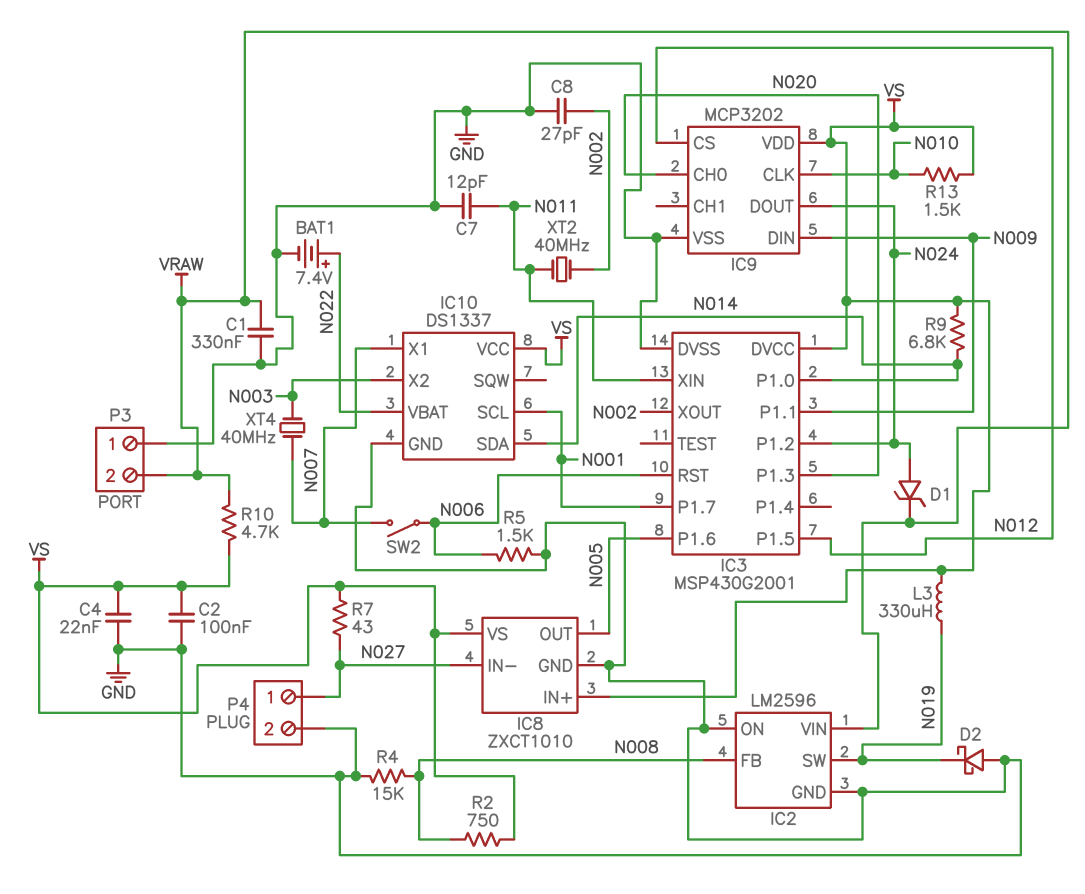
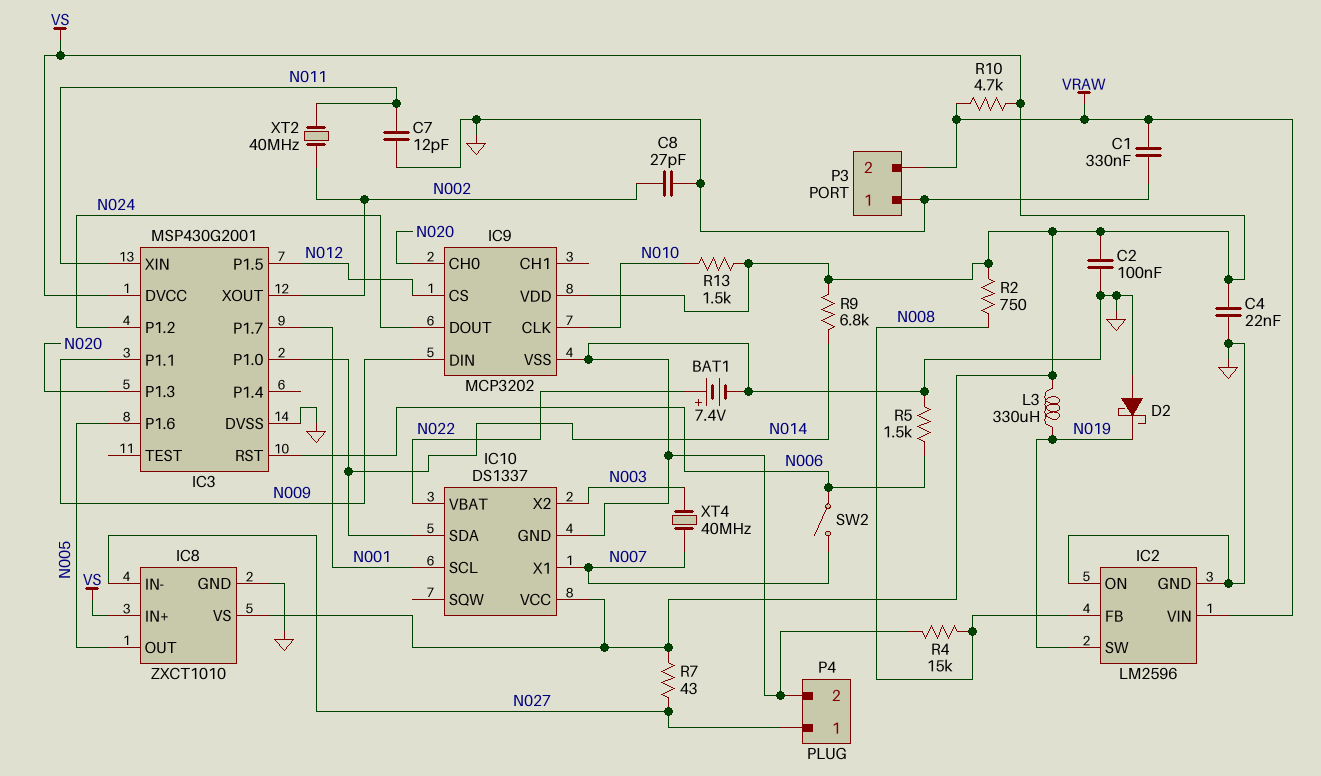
D1: zener (A N024, K VRAW) -> none

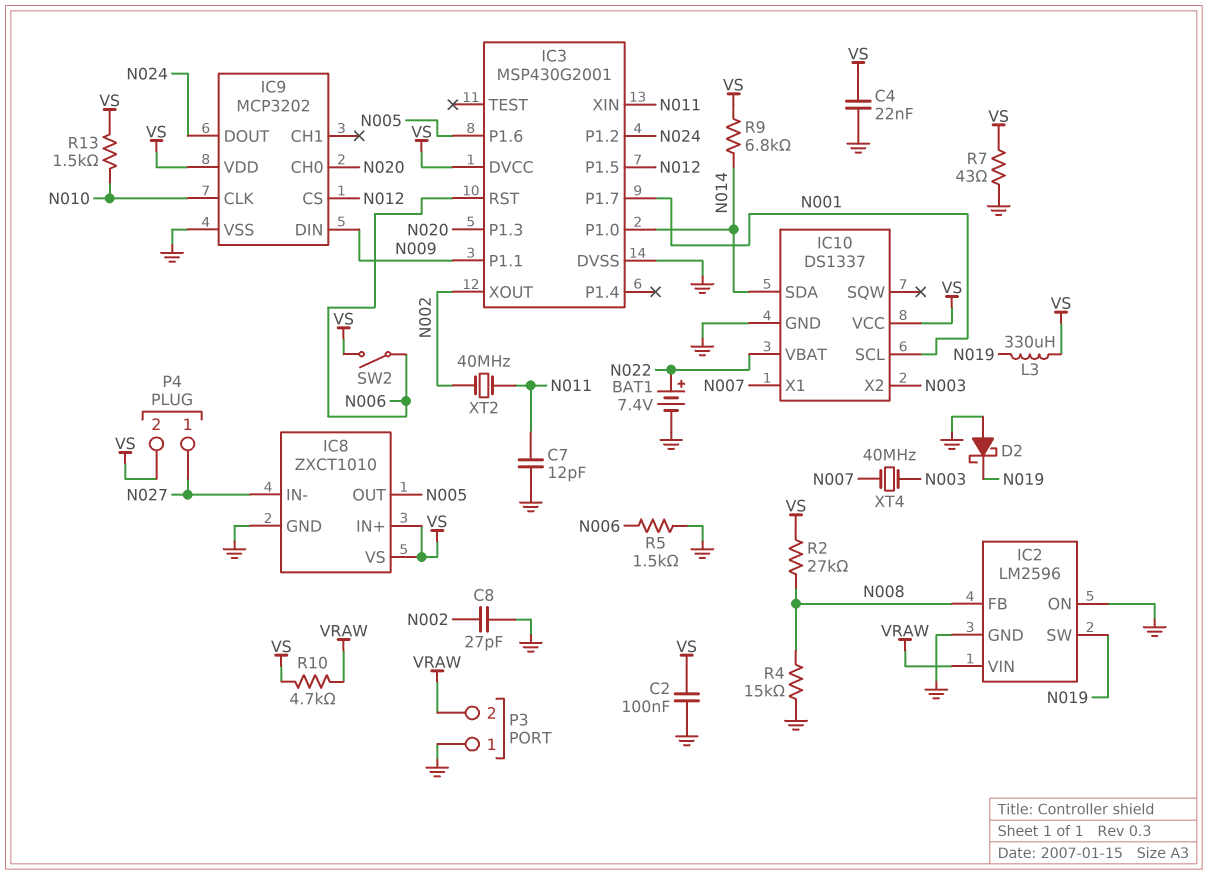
C1: 330nF (GND, VRAW) -> none
P4 pin 2: GND -> VS
R2: 750 (N008, VS) -> 27k (N008, VS)
R7: 43 (N027, VS) -> 43 (GND, VS)
SW2: switch (N006, N007) -> switch (N006, VS)

